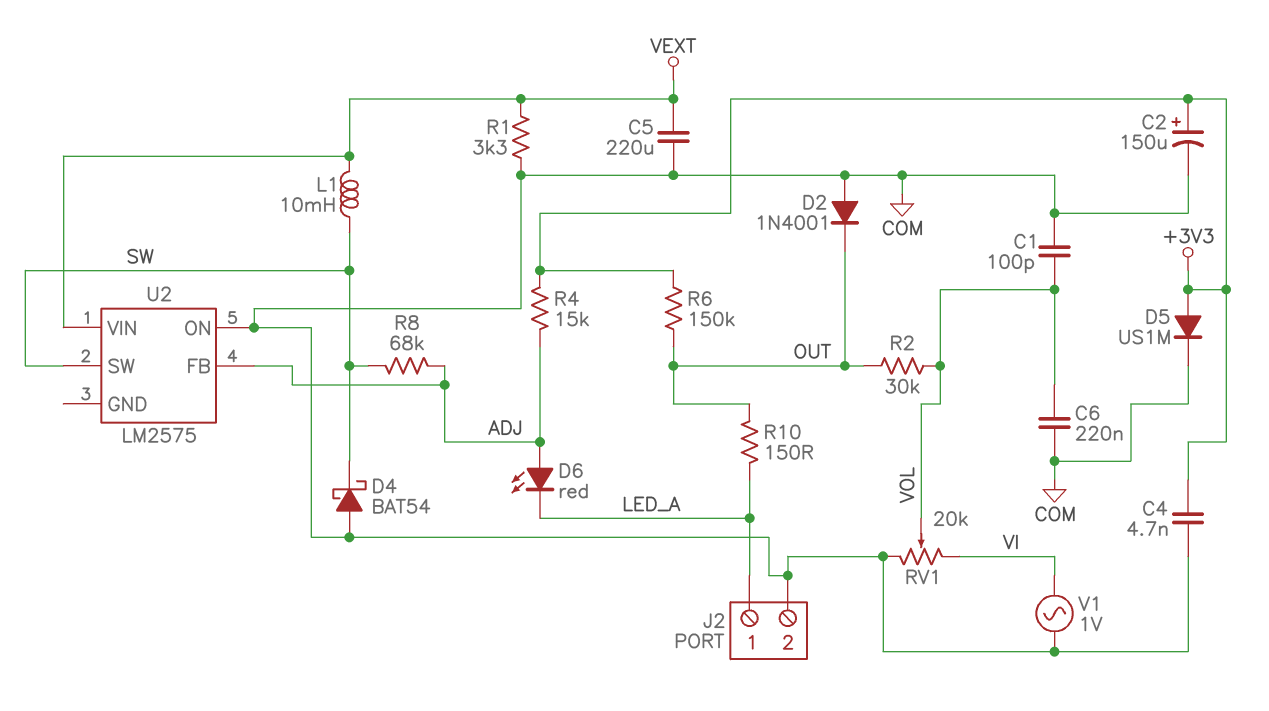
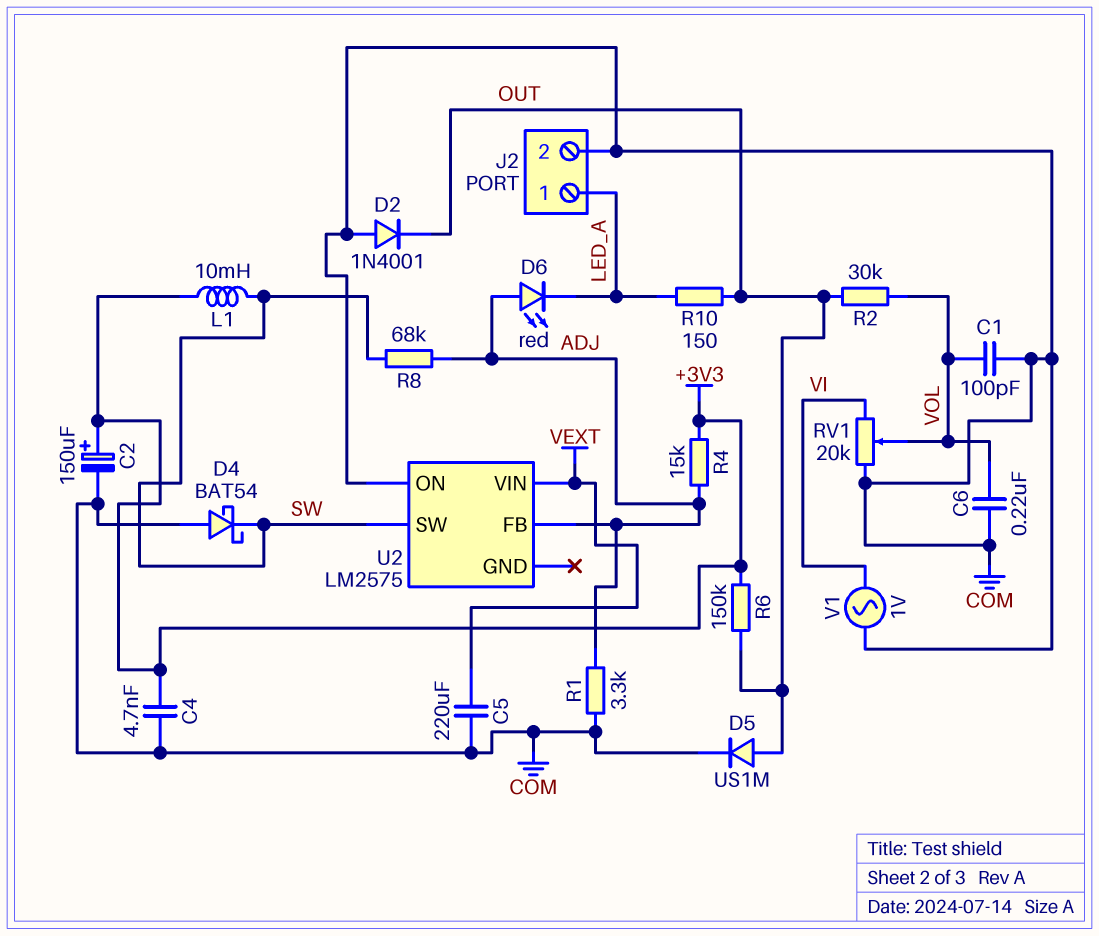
D5: diode US1M (A +3V3, K COM) -> diode US1M (A OUT, K COM)
L1: 10mH (SW, VEXT) -> 10mH (+3V3, SW)
R1: 3.3k (COM, VEXT) -> 3.3k (ADJ, COM)

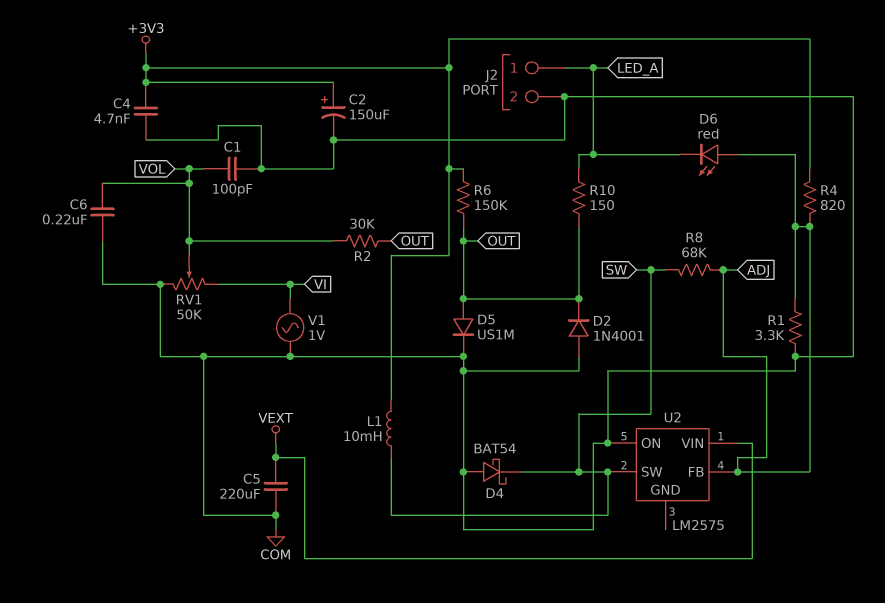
R4: 15k (+3V3, ADJ) -> 820 (+3V3, ADJ)
RV1: 20k (COM, VI, wiper VOL) -> 50k (COM, VI, wiper VOL)

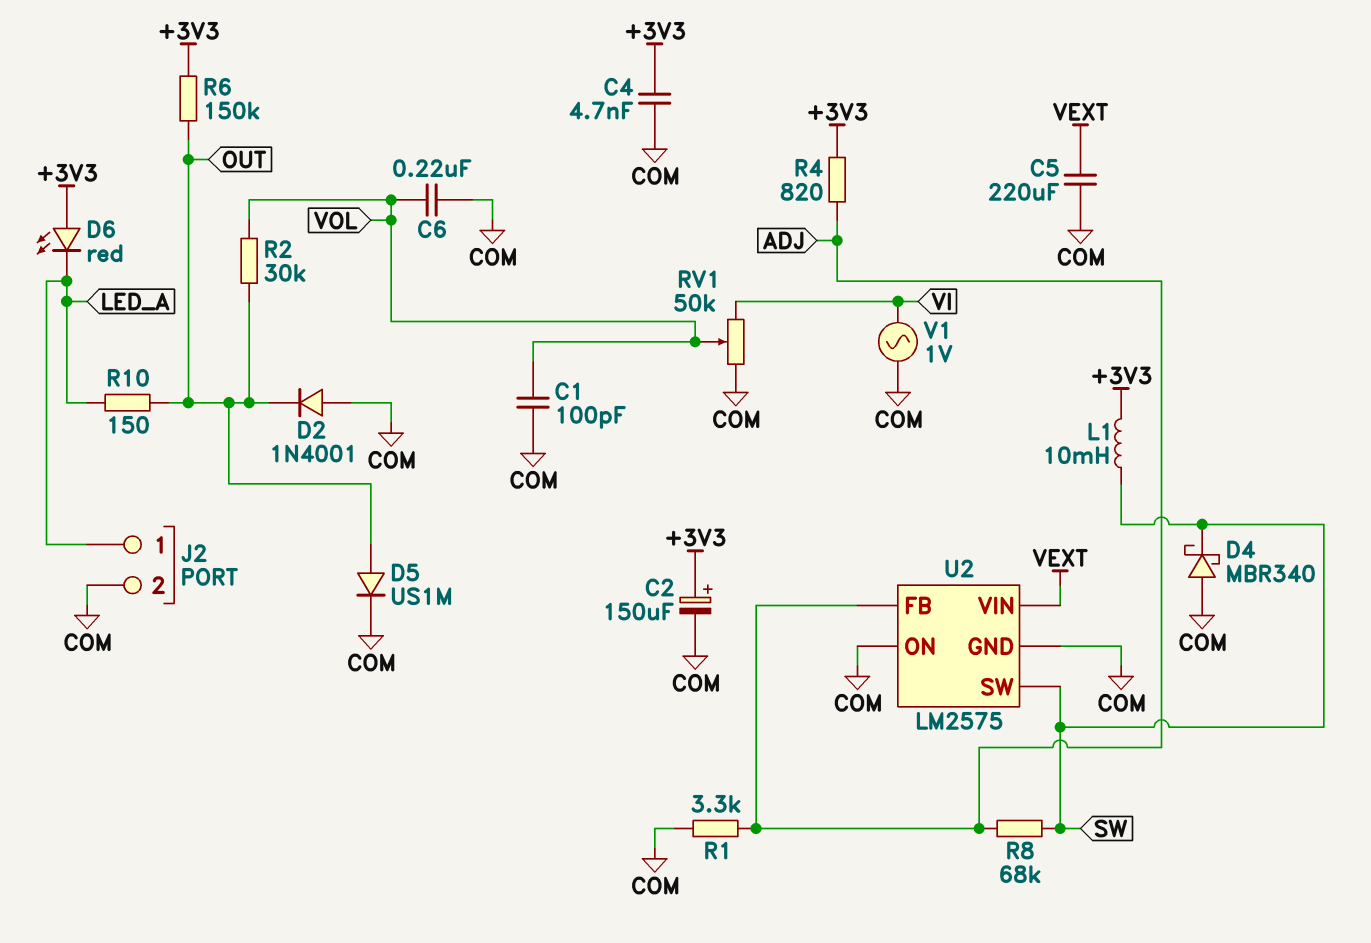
D4: schottky BAT54 (A COM, K SW) -> schottky MBR340 (A COM, K SW)
D6: LED red (A ADJ, K LED_A) -> LED red (A +3V3, K LED_A)
U2 pin GND: none -> COM

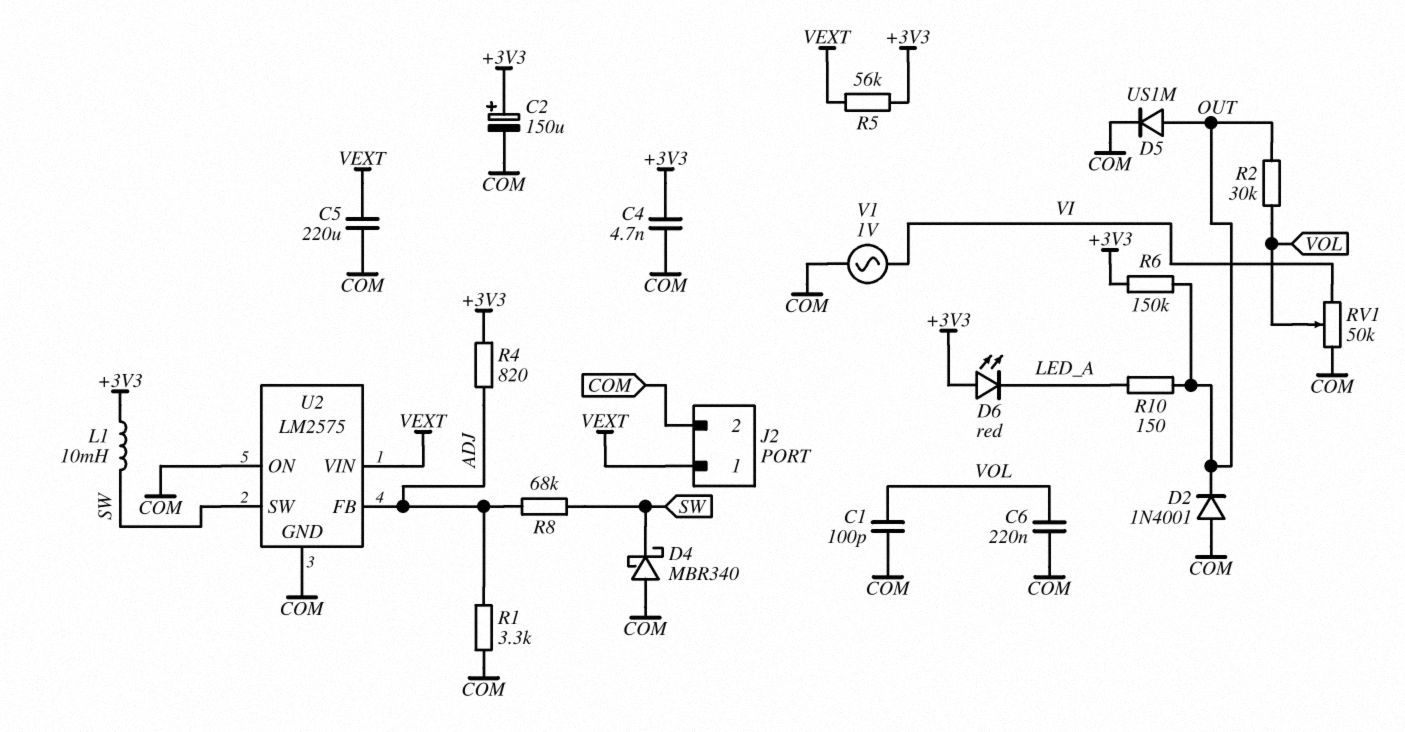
J2 pin 1: LED_A -> VEXT
R5: none -> 56k (+3V3, VEXT)

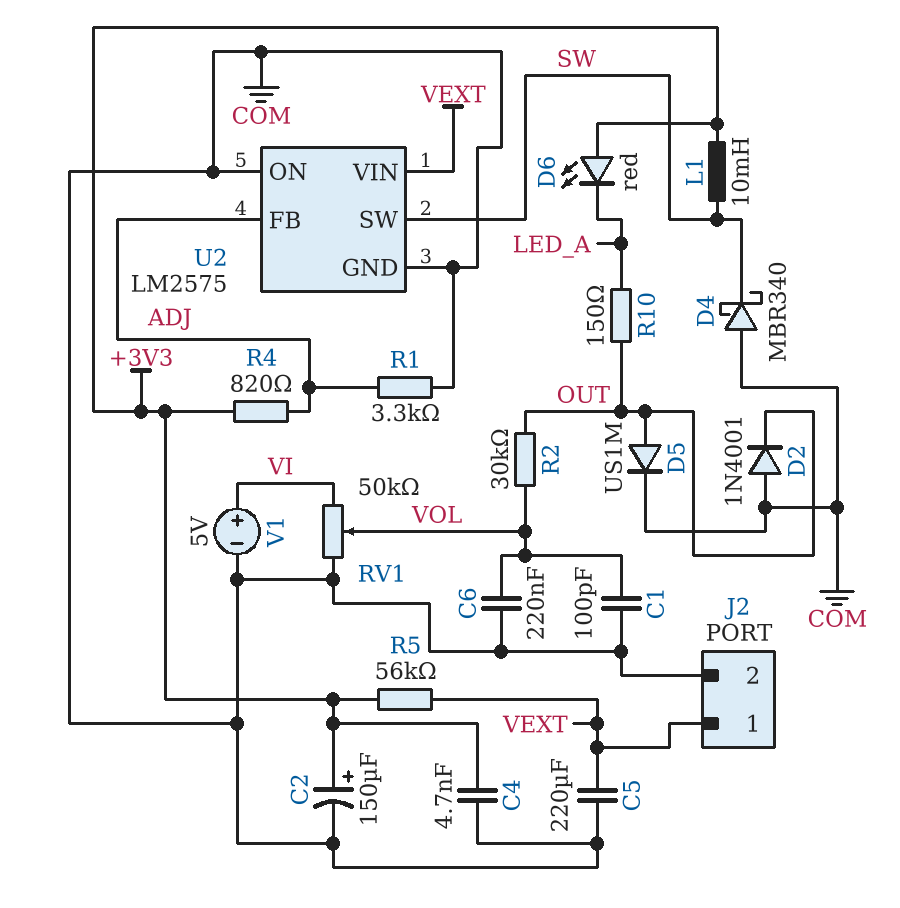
R6: 150k (+3V3, OUT) -> none
R8: 68k (ADJ, SW) -> none
V1: AC 1V (COM, VI) -> 5V (plus VI, minus COM)

